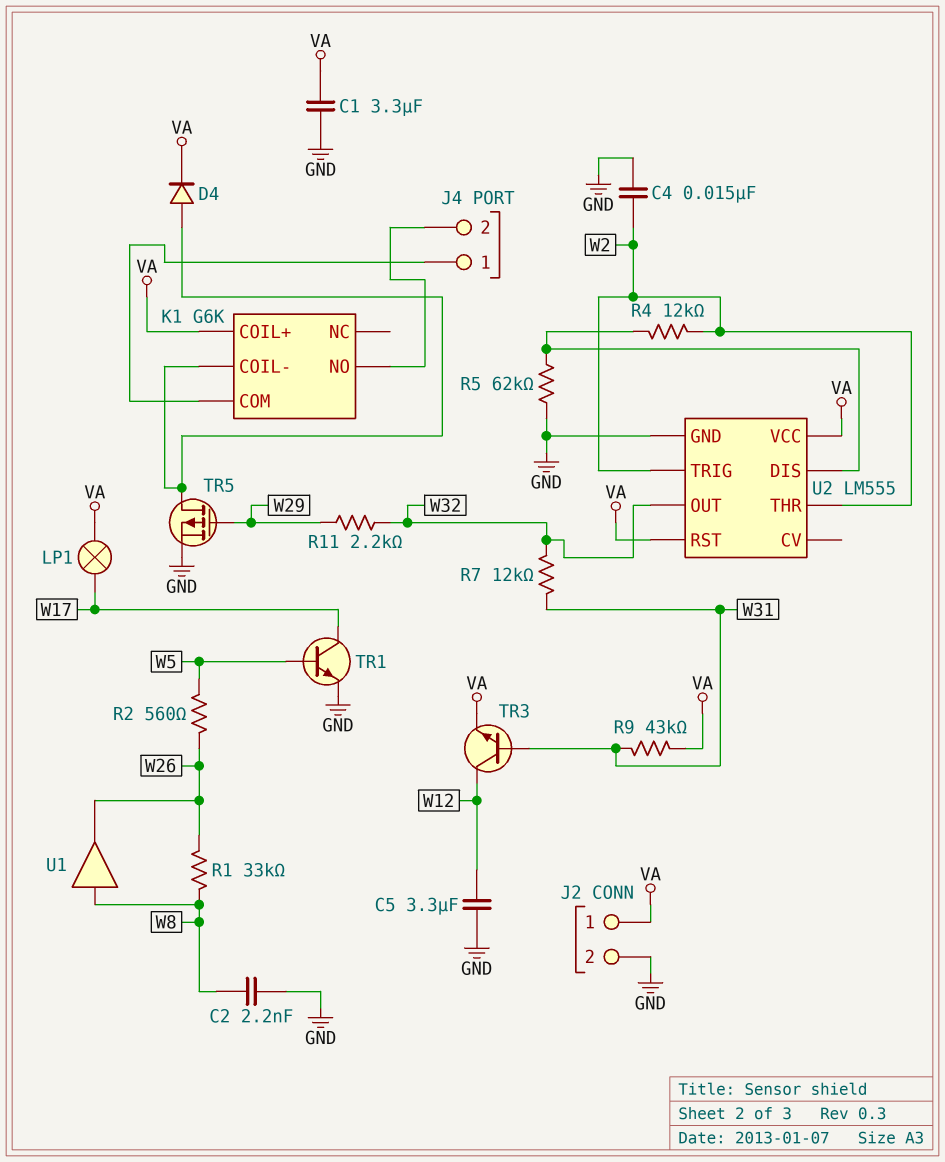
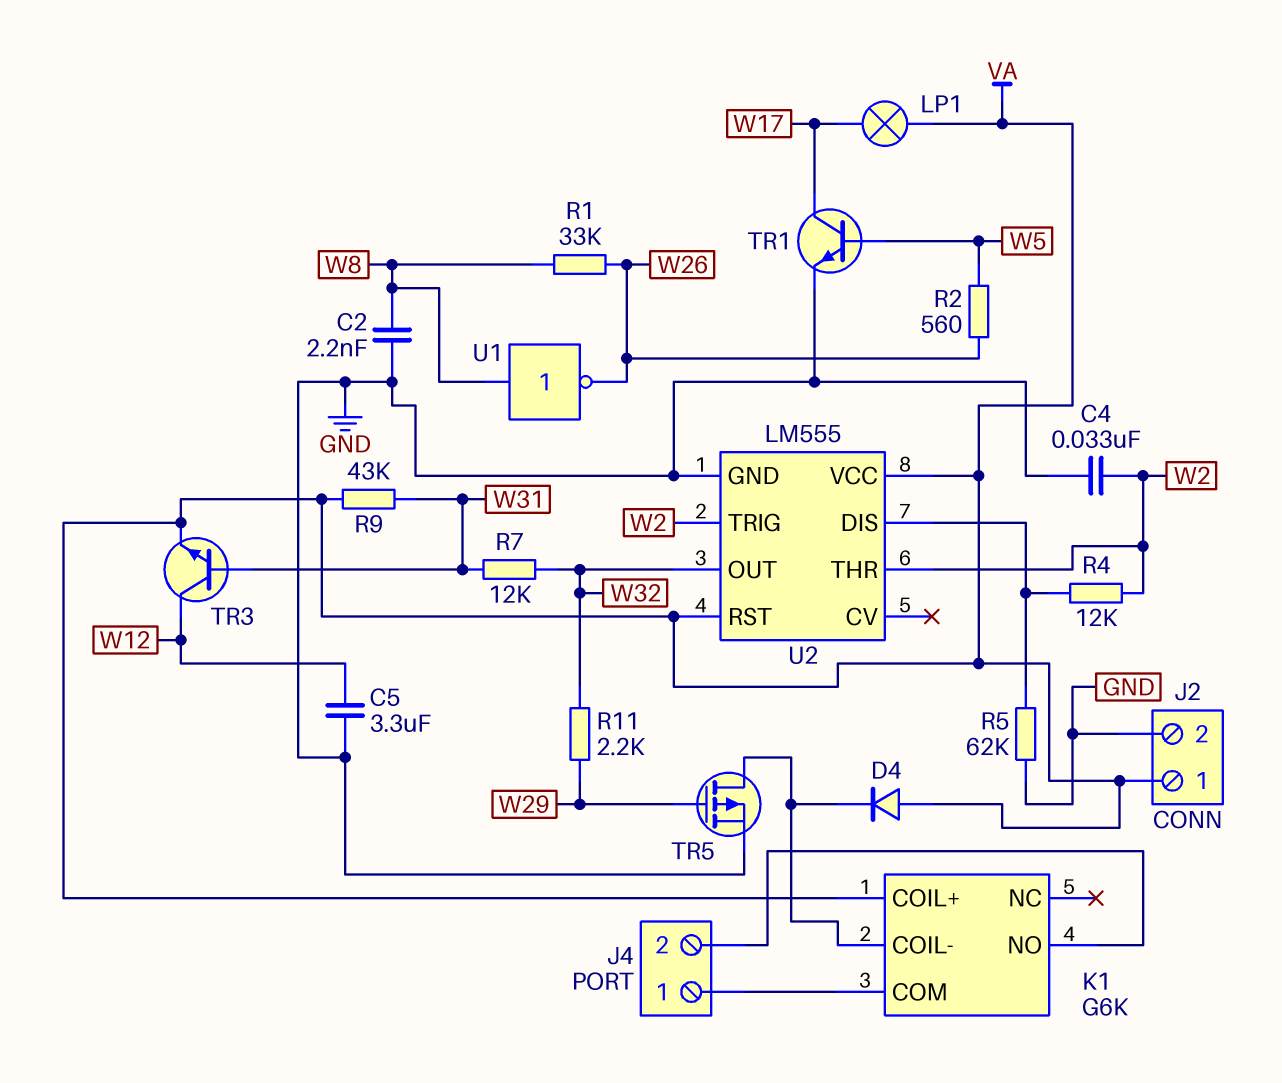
C1: 3.3uF (GND, VA) -> none
C4: 15nF (GND, W2) -> 33nF (GND, W2)
D4: diode (A K1/COIL-, K VA) -> diode (A VA, K K1/COIL-)
U1: buffer (in W8, out W26) -> NOT (in W8, out W26)

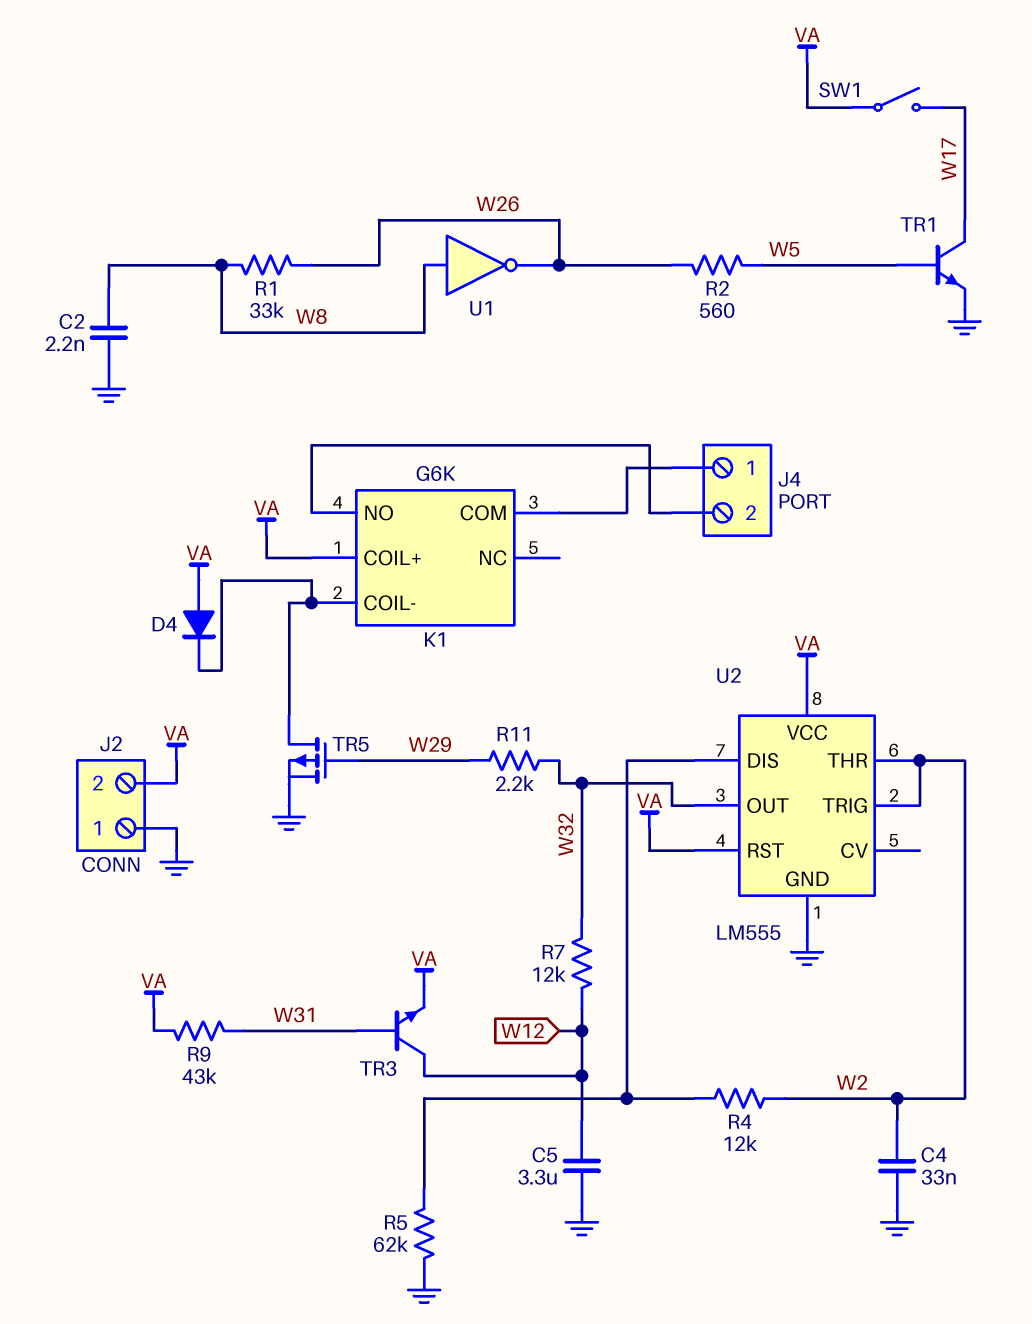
J2 pin 1: VA -> GND
J2 pin 2: GND -> VA
LP1: lamp (VA, W17) -> none
R7: 12k (W31, W32) -> 12k (W12, W32)
SW1: none -> switch (VA, W17)

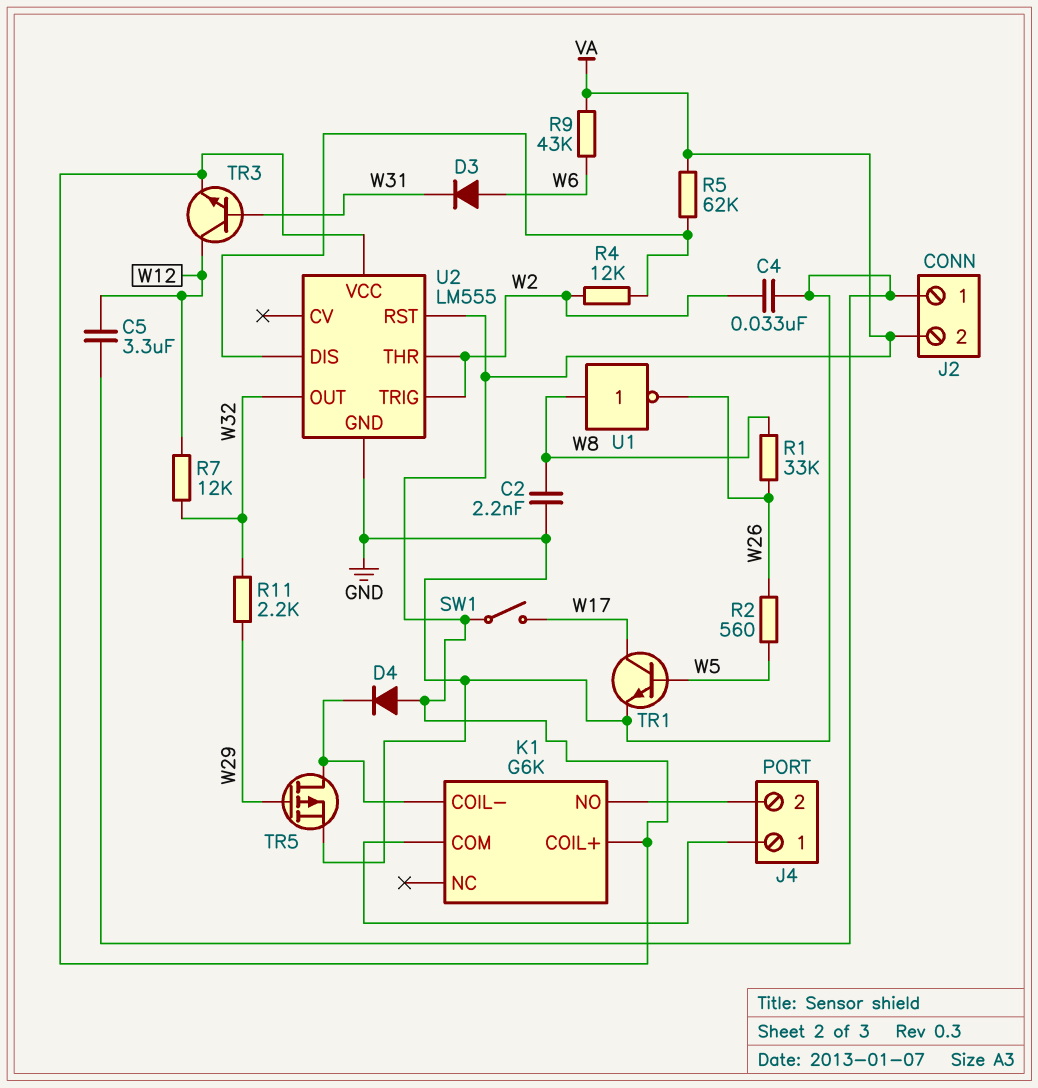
D3: none -> diode (A W6, K W31)
R5: 62k (GND, U2/DIS) -> 62k (U2/DIS, VA)
R9: 43k (VA, W31) -> 43k (VA, W6)

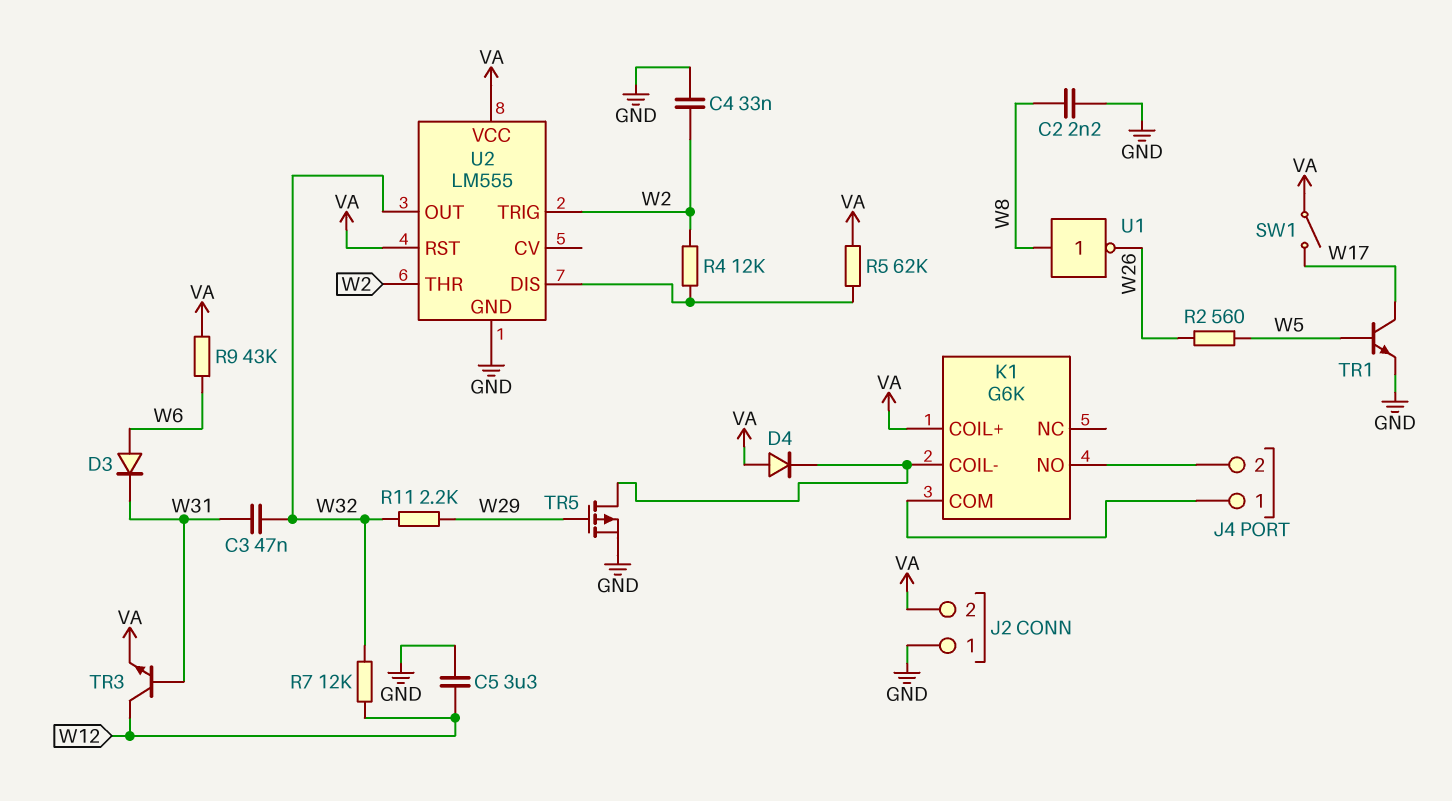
C3: none -> 47nF (W31, W32)
R1: 33k (W8, W26) -> none

